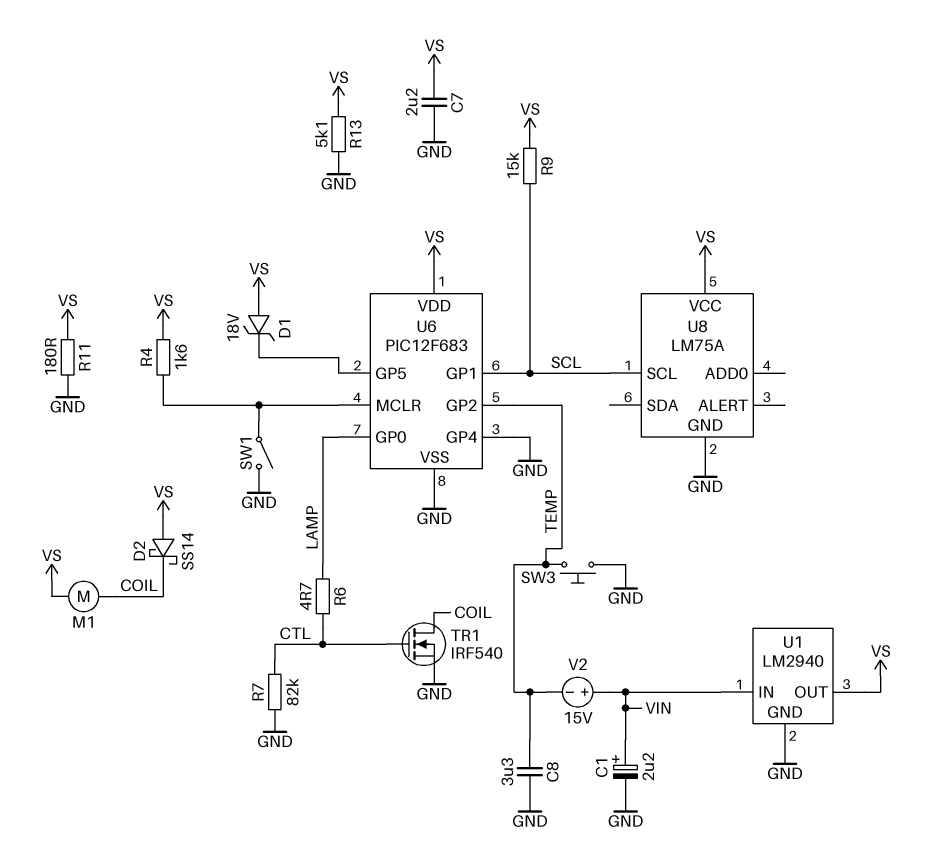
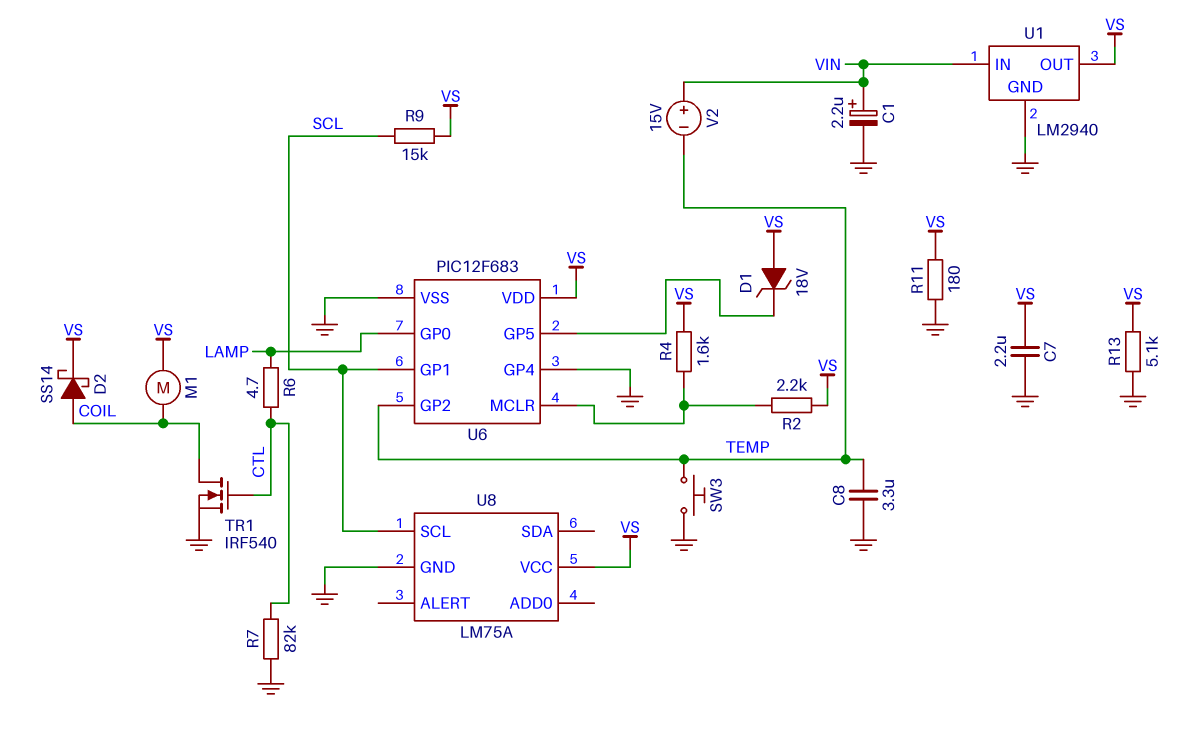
D2: schottky SS14 (A VS, K COIL) -> schottky SS14 (A COIL, K VS)
R2: none -> 2.2k (U6/MCLR, VS)
SW1: switch (GND, U6/MCLR) -> none

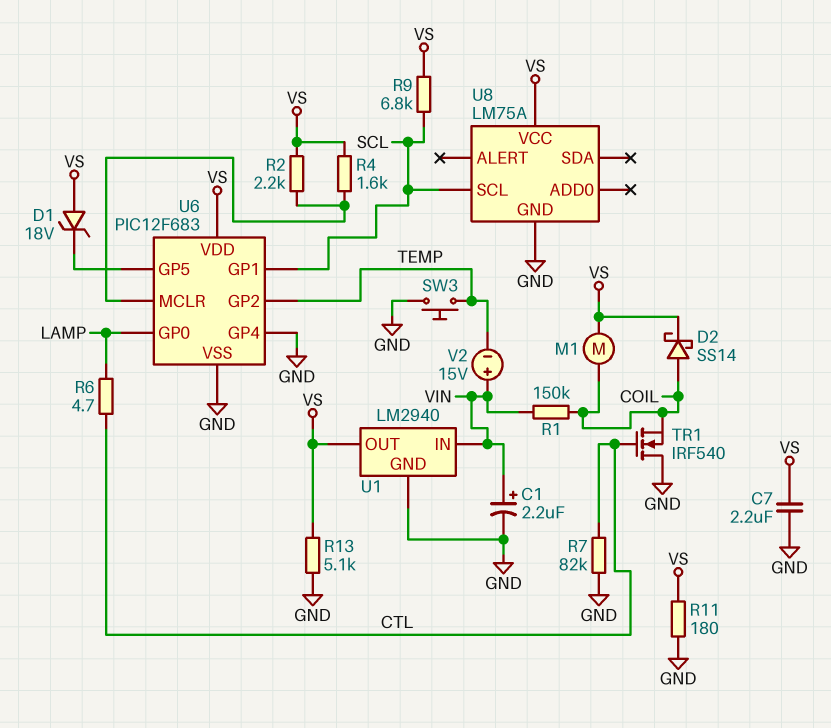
C8: 3.3uF (GND, TEMP) -> none
R1: none -> 150k (COIL, VIN)
R9: 15k (SCL, VS) -> 6.8k (SCL, VS)
TR1: NMOS IRF540 (G CTL, D COIL, S GND) -> NMOS IRF540 (G CTL, D GND, S COIL)

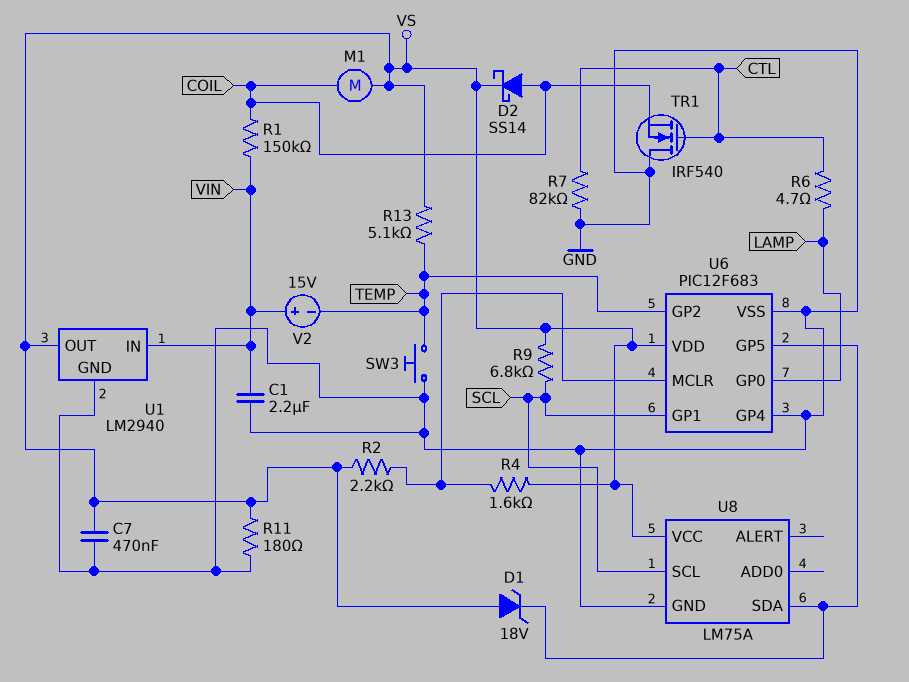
C1: 2.2uF (plus VIN, minus GND) -> 2.2uF (GND, VIN)
C7: 2.2uF (GND, VS) -> 470nF (GND, VS)
R13: 5.1k (GND, VS) -> 5.1k (TEMP, VS)
U8 pin SDA: none -> U6/GP5

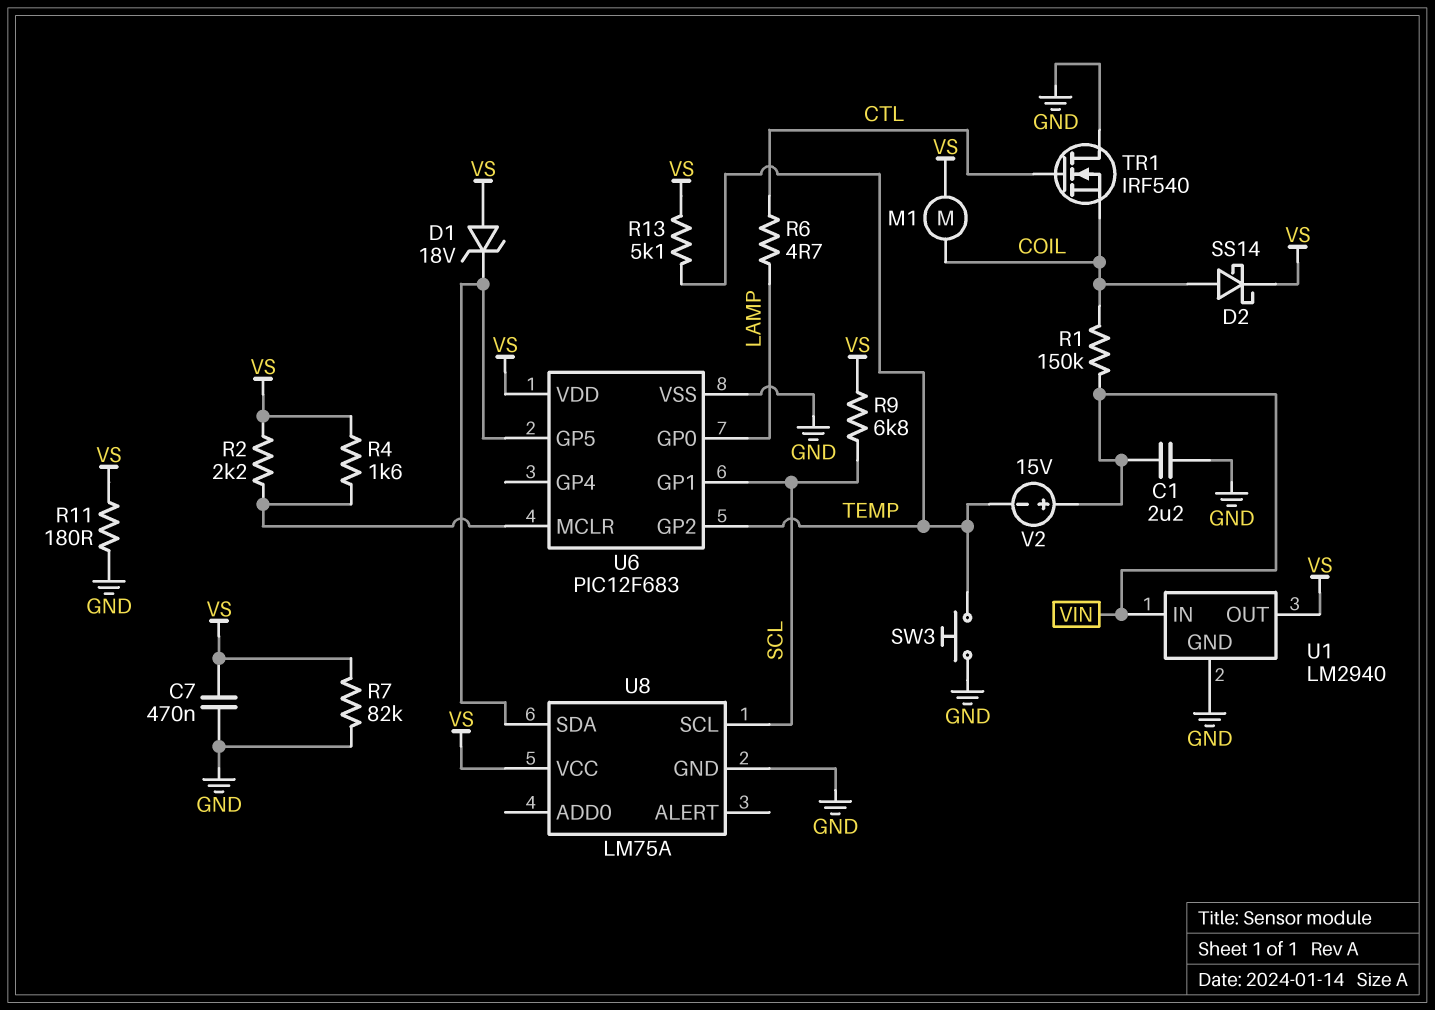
R7: 82k (CTL, GND) -> 82k (GND, VS)
U6 pin GP4: GND -> none

